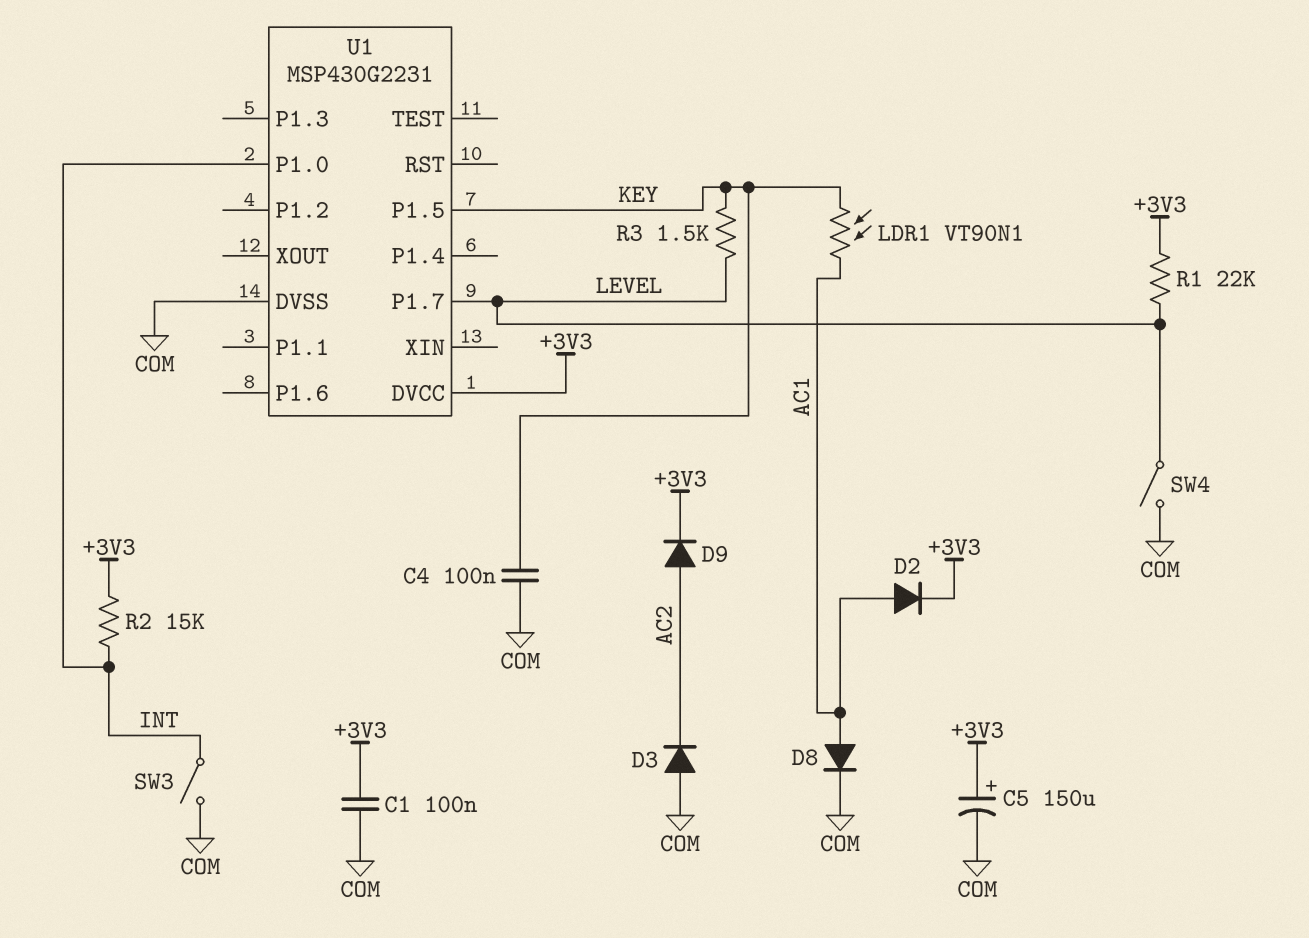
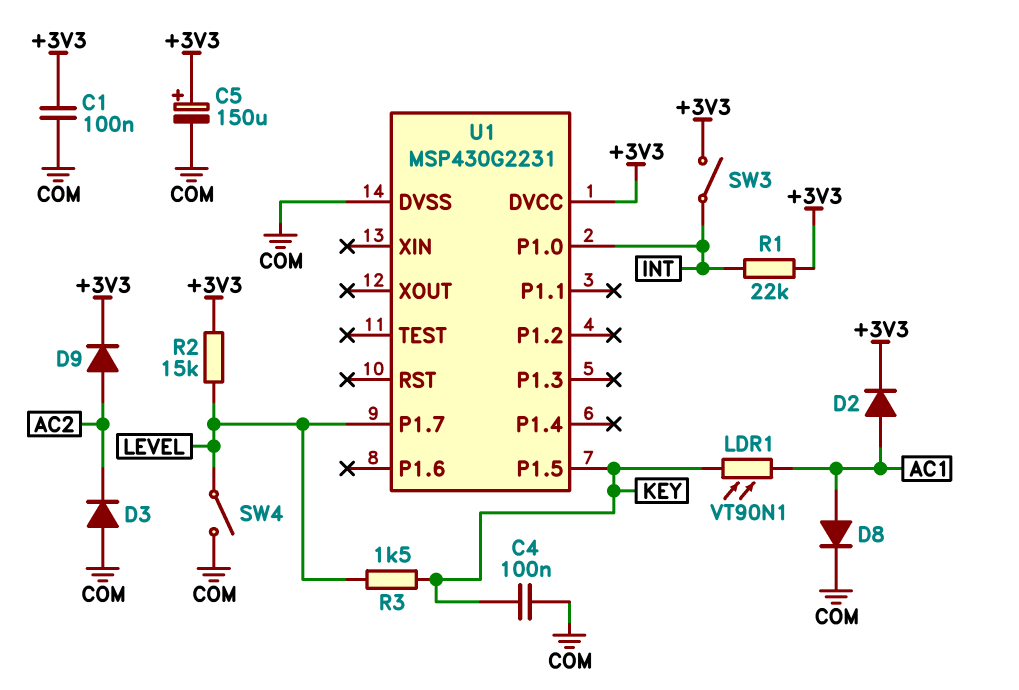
R1: 22k (+3V3, LEVEL) -> 22k (+3V3, INT)
R2: 15k (+3V3, INT) -> 15k (+3V3, LEVEL)
SW3: switch (COM, INT) -> switch (+3V3, INT)

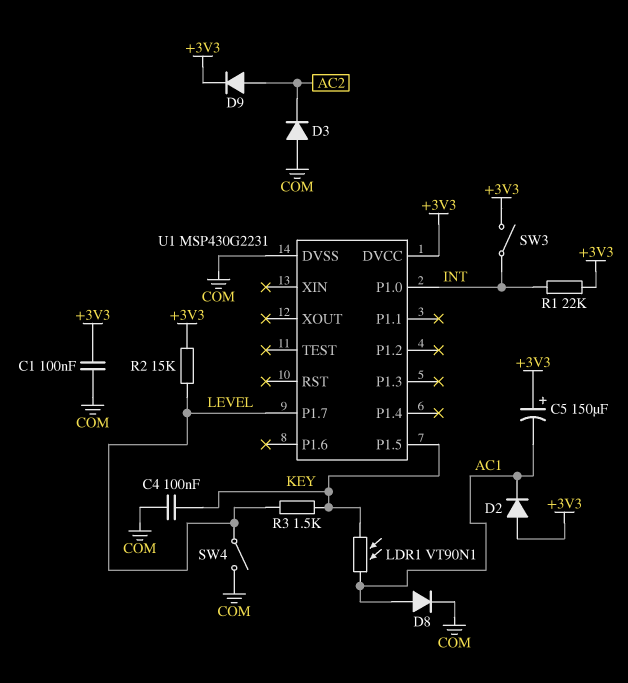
C5: 150uF (plus +3V3, minus COM) -> 150uF (plus +3V3, minus AC1)
D2: diode (A AC1, K +3V3) -> diode (A +3V3, K AC1)

